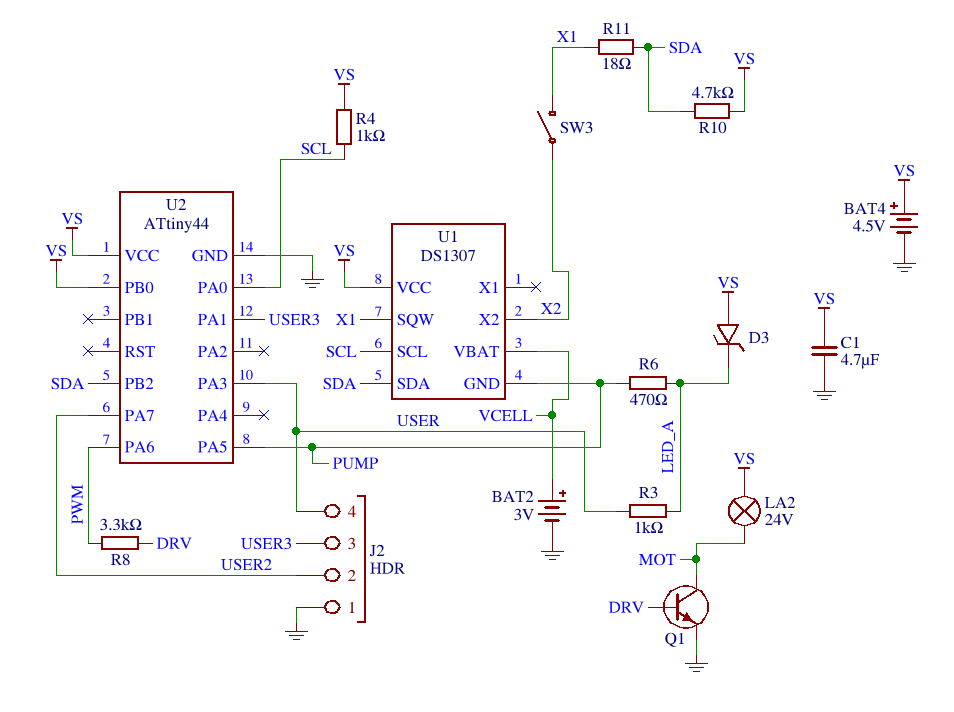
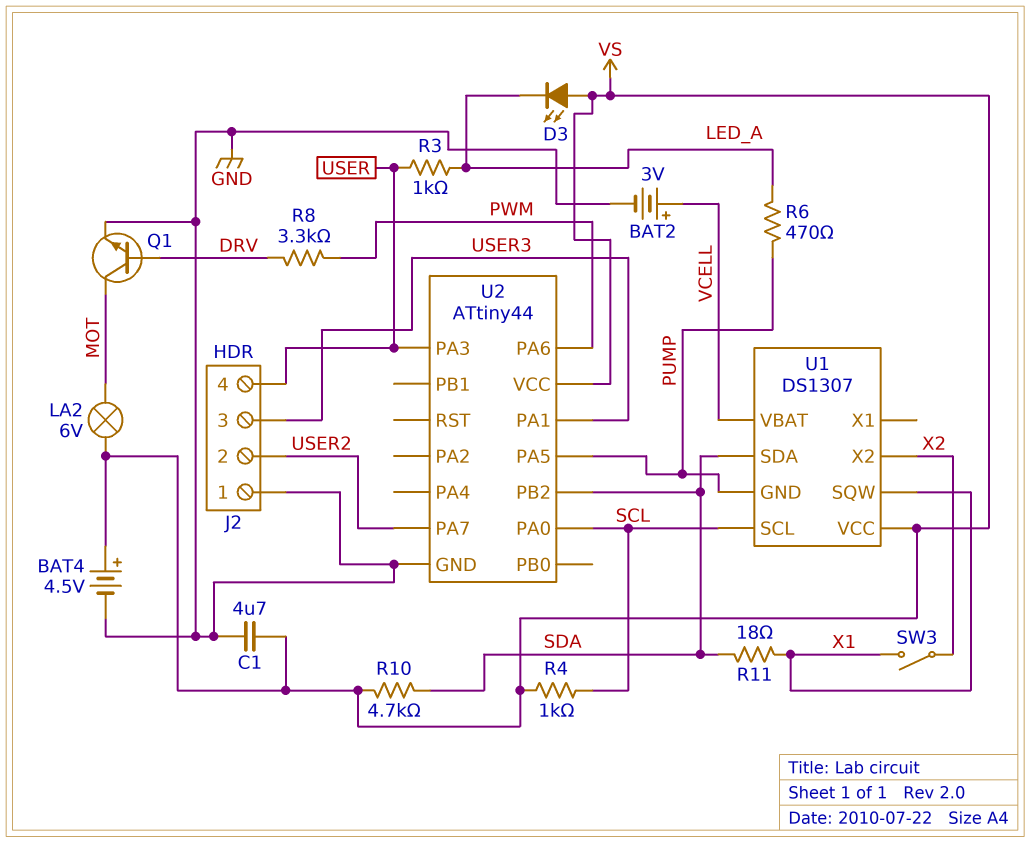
D3: zener (A VS, K LED_A) -> LED (A VS, K LED_A)
LA2: lamp 24V (MOT, VS) -> lamp 6V (MOT, VS)
U2 pin PB0: VS -> none

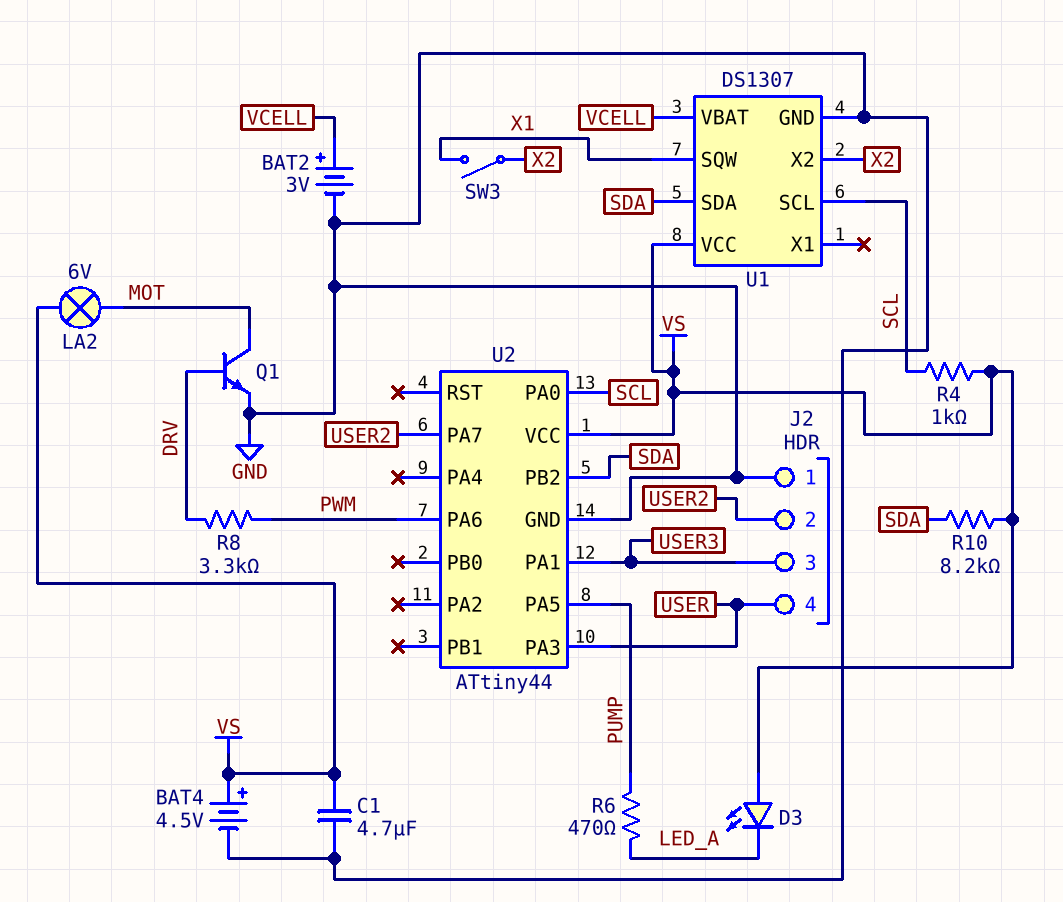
R3: 1k (LED_A, USER) -> none
R10: 4.7k (SDA, VS) -> 8.2k (SDA, VS)
R11: 18 (SDA, X1) -> none
U1 pin GND: PUMP -> GND

